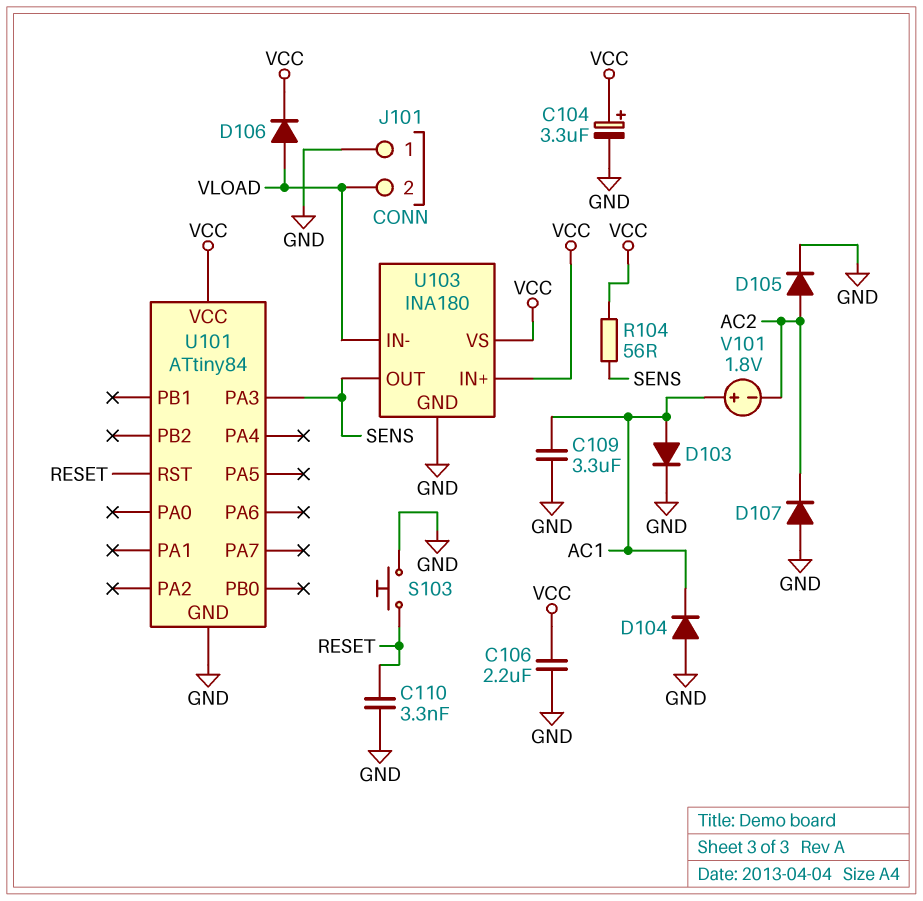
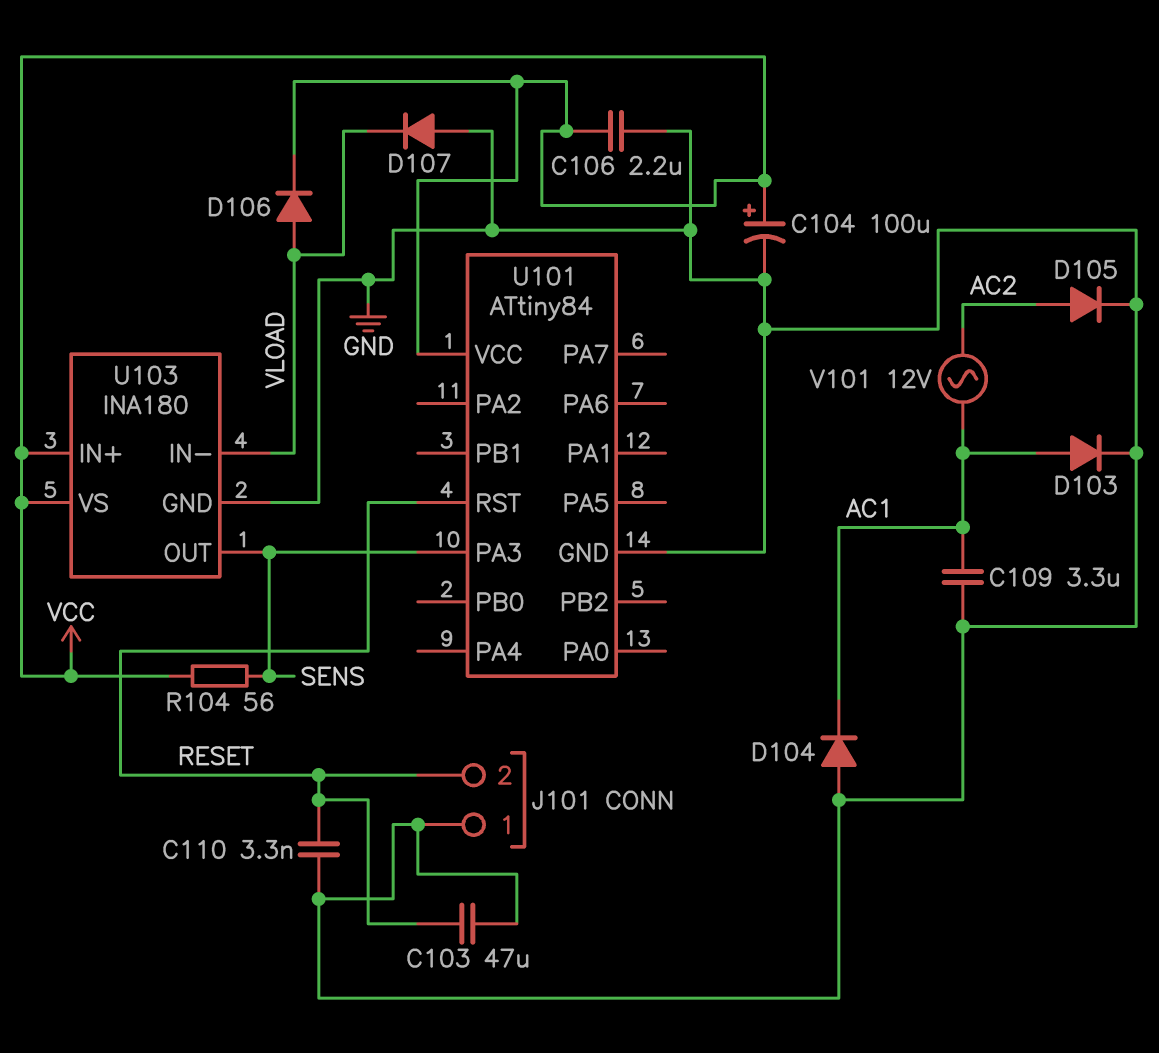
C103: none -> 47uF (GND, RESET)
C104: 3.3uF (plus VCC, minus GND) -> 100uF (plus VCC, minus GND)
D107: diode (A GND, K AC2) -> diode (A GND, K VLOAD)
J101 pin 2: VLOAD -> RESET
S103: button (GND, RESET) -> none
V101: 1.8V (plus AC1, minus AC2) -> AC 12V (AC1, AC2)

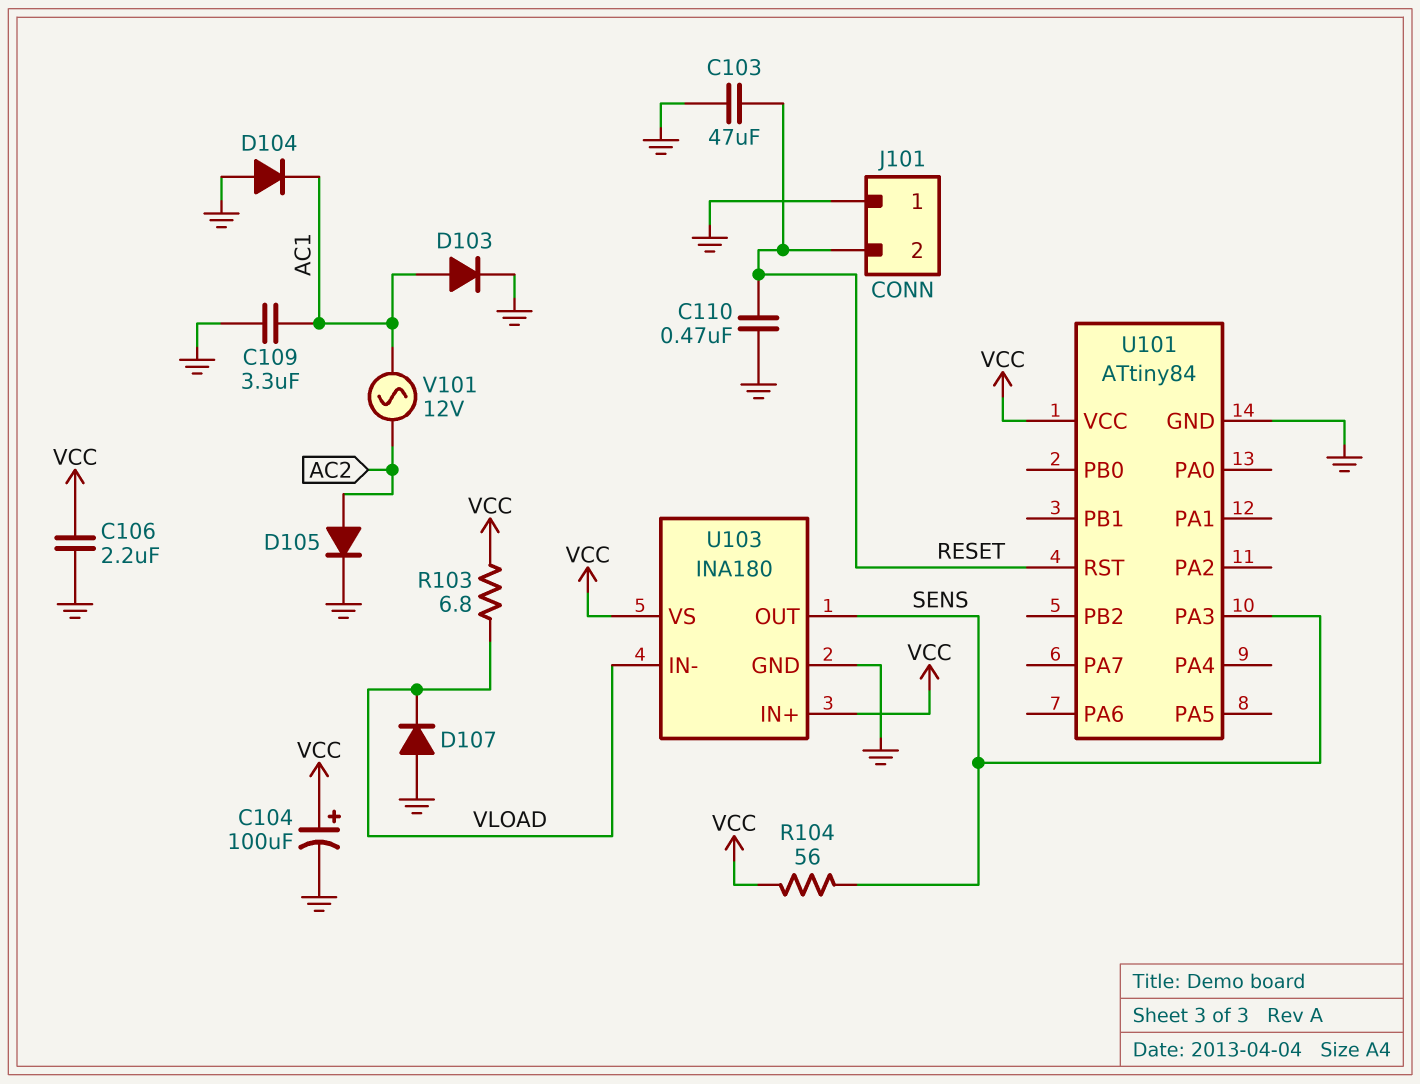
C110: 3.3nF (GND, RESET) -> 470nF (GND, RESET)
D106: diode (A VLOAD, K VCC) -> none
R103: none -> 6.8 (VCC, VLOAD)

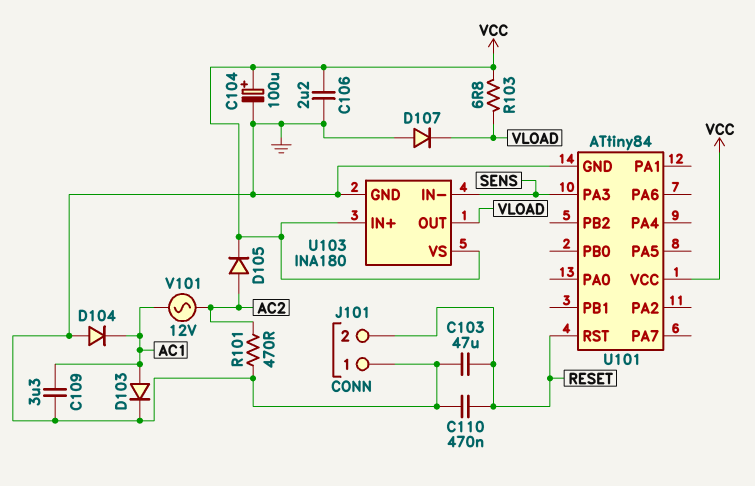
D105: diode (A AC2, K GND) -> diode (A AC2, K VCC)
R101: none -> 470 (AC2, GND)
R104: 56 (SENS, VCC) -> none
U103 pin IN-: VLOAD -> SENS
U103 pin OUT: SENS -> VLOAD

